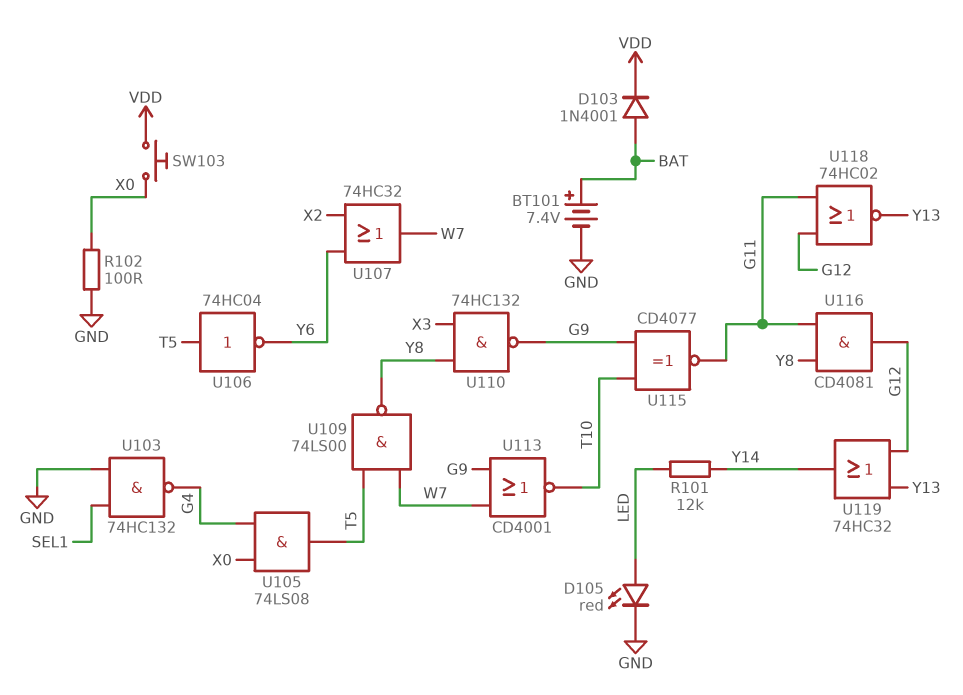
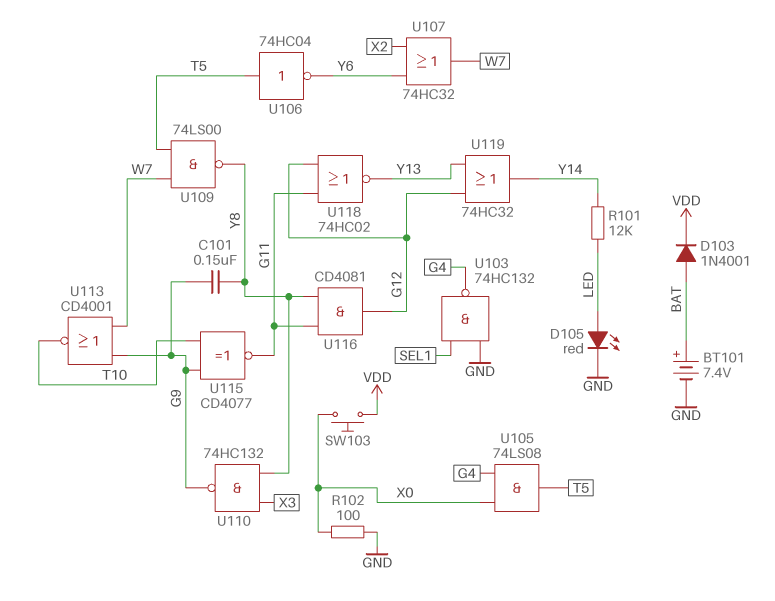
C101: none -> 150nF (G9, Y8)

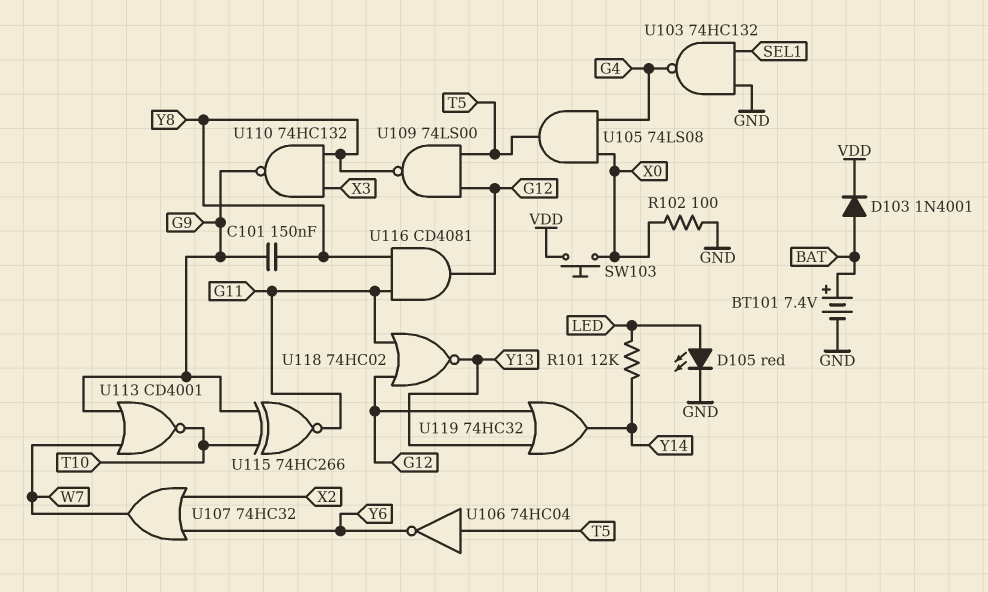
U109: NAND 74LS00 (in T5, in W7, out Y8) -> NAND 74LS00 (in G12, in T5, out Y8)
U115: XNOR CD4077 (in G9, in T10, out G11) -> XNOR 74HC266 (in G9, in T10, out G11)

